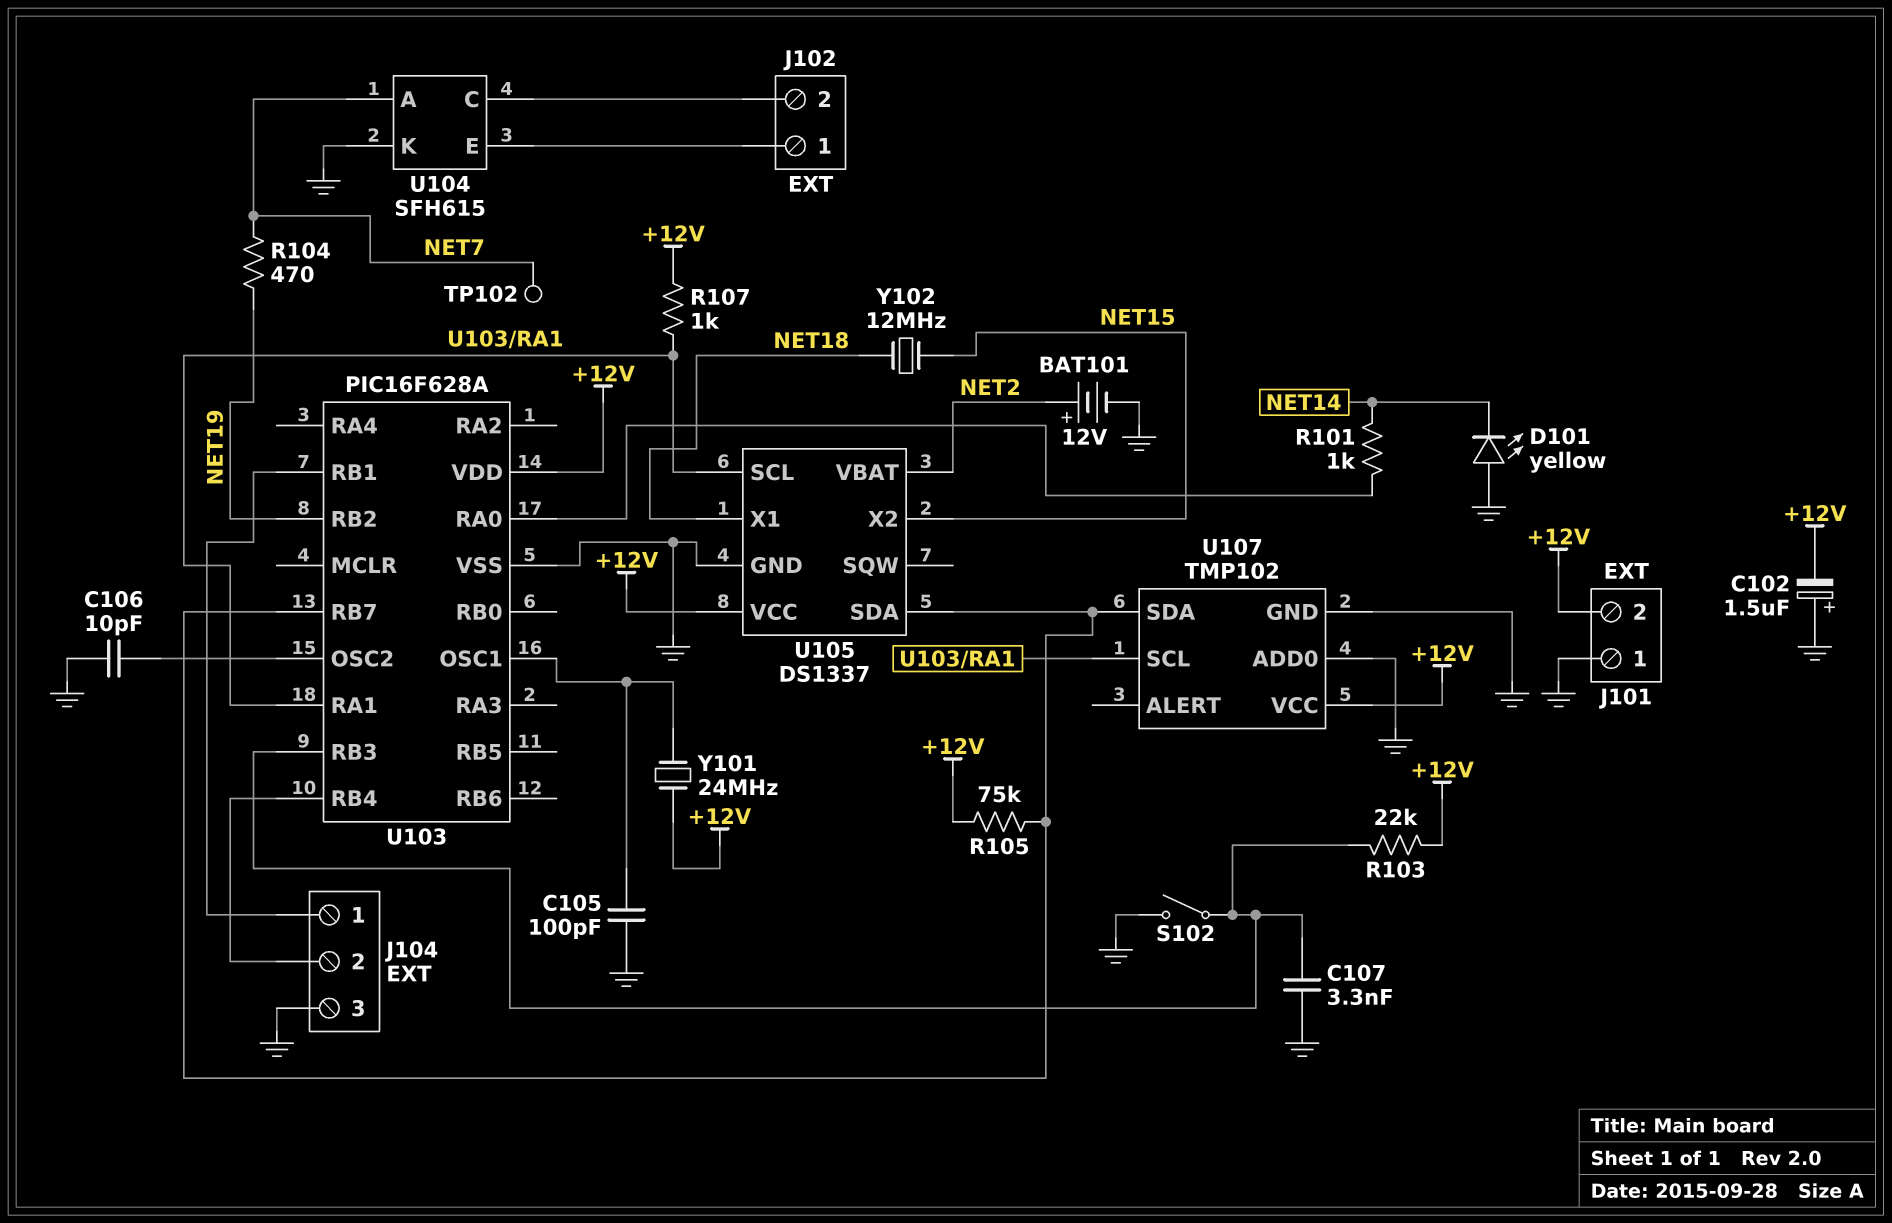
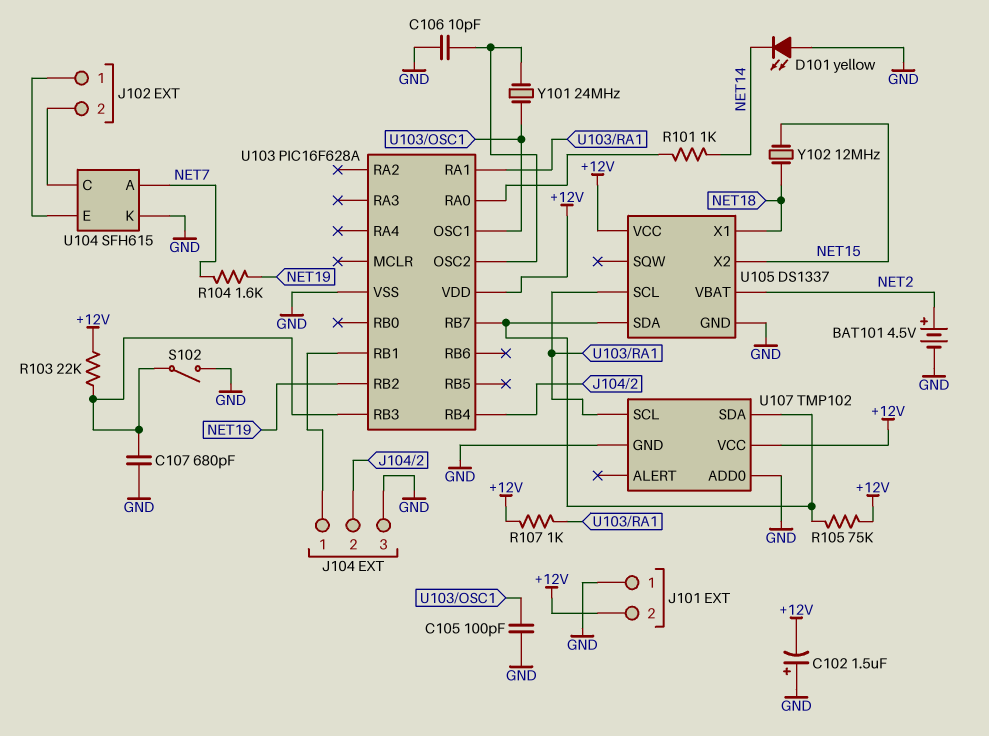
BAT101: 12V (plus NET2, minus GND) -> 4.5V (plus NET2, minus GND)
C107: 3.3nF (GND, U103/RB3) -> 680pF (GND, U103/RB3)
R104: 470 (NET7, NET19) -> 1.6k (NET7, NET19)
TP102: test point (NET7) -> none
Y101: 24MHz (+12V, U103/OSC1) -> 24MHz (U103/OSC1, U103/OSC2)

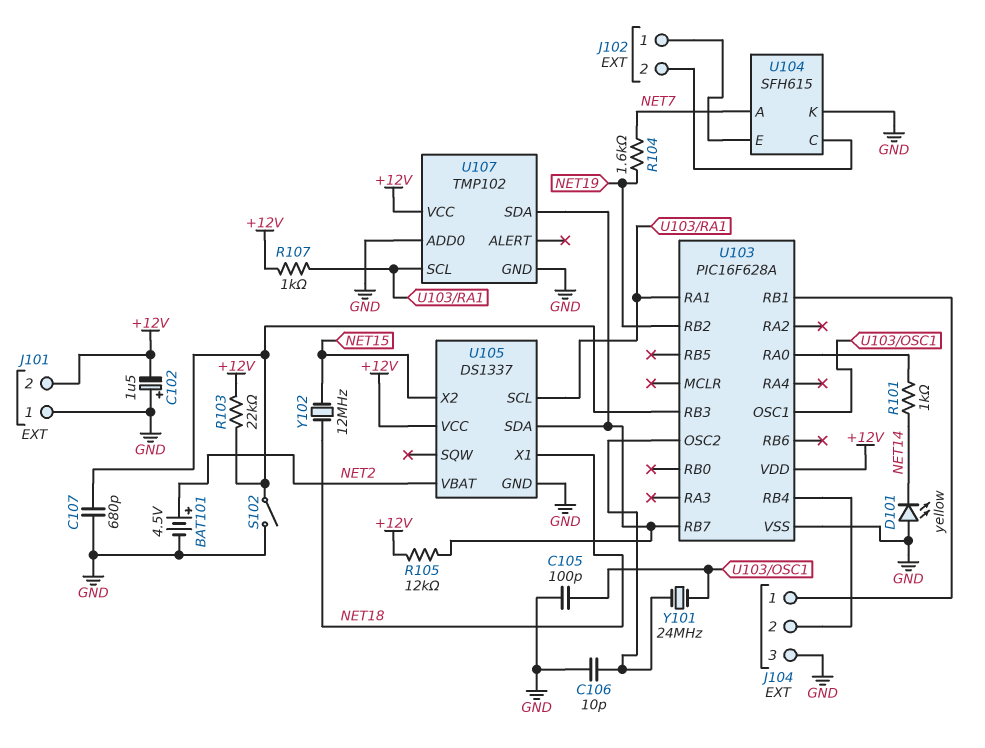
R105: 75k (+12V, U103/RB7) -> 12k (+12V, U103/RB7)

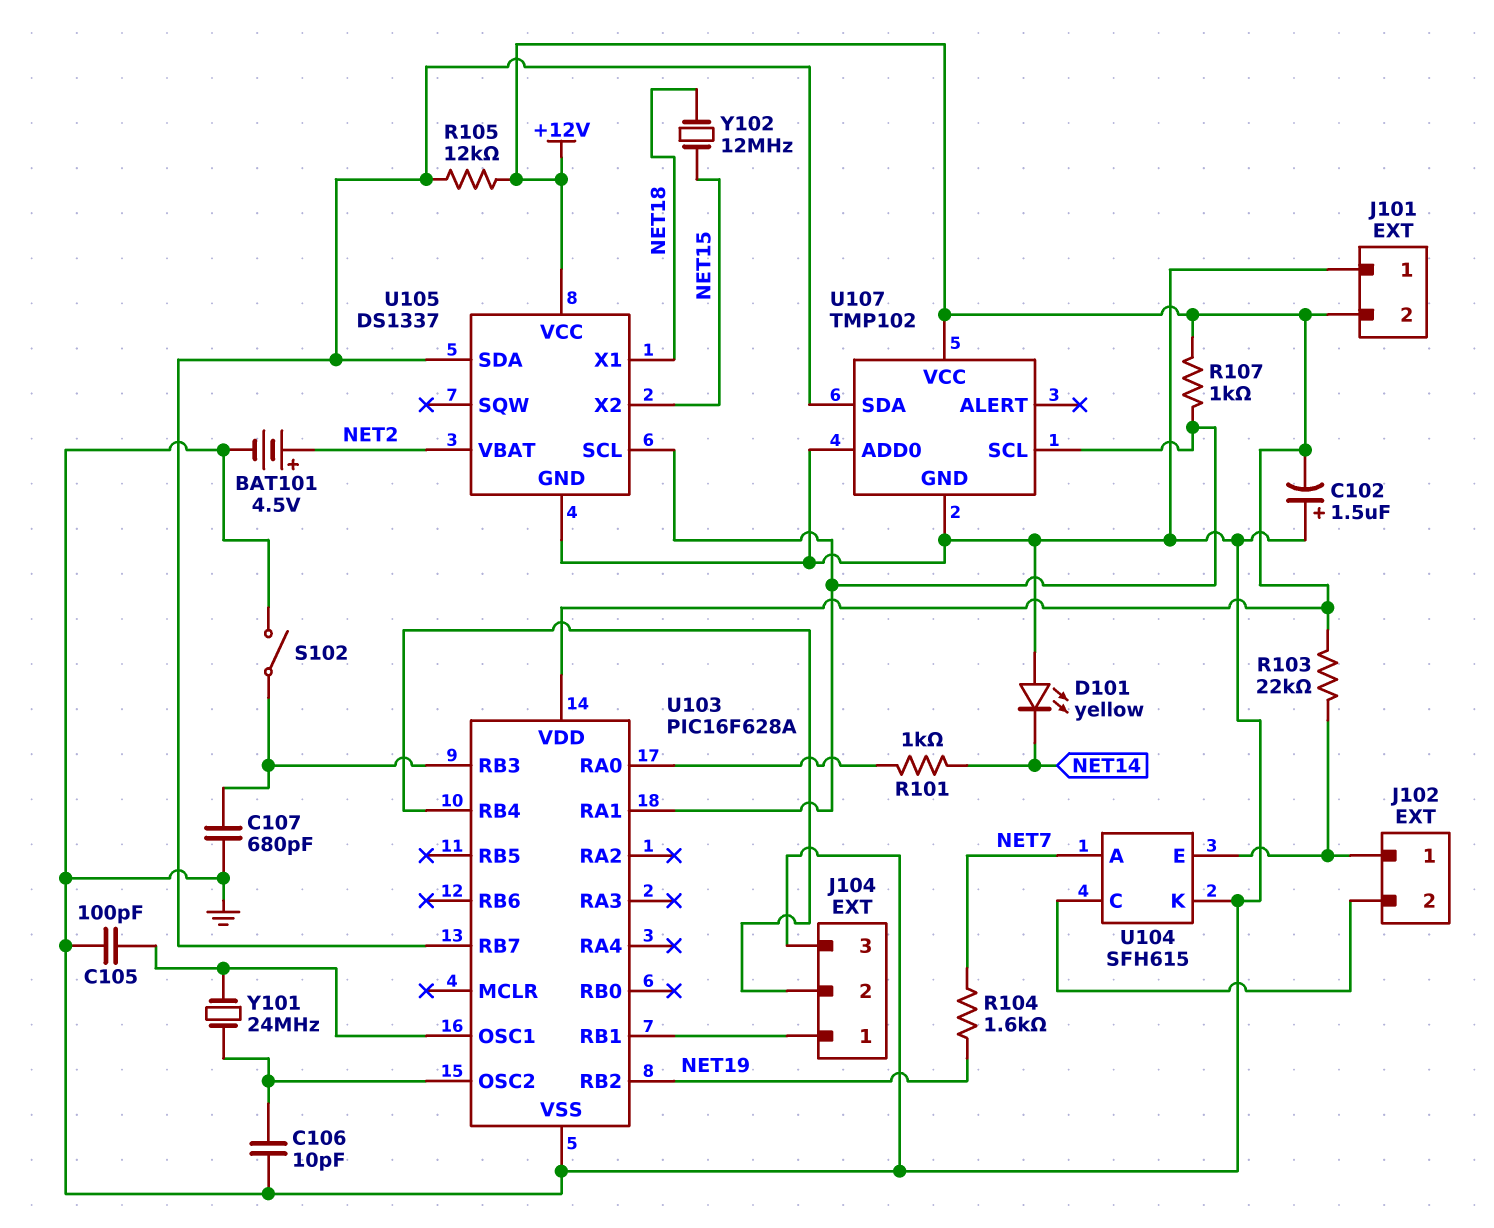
R103: 22k (+12V, U103/RB3) -> 22k (+12V, J102/1)

